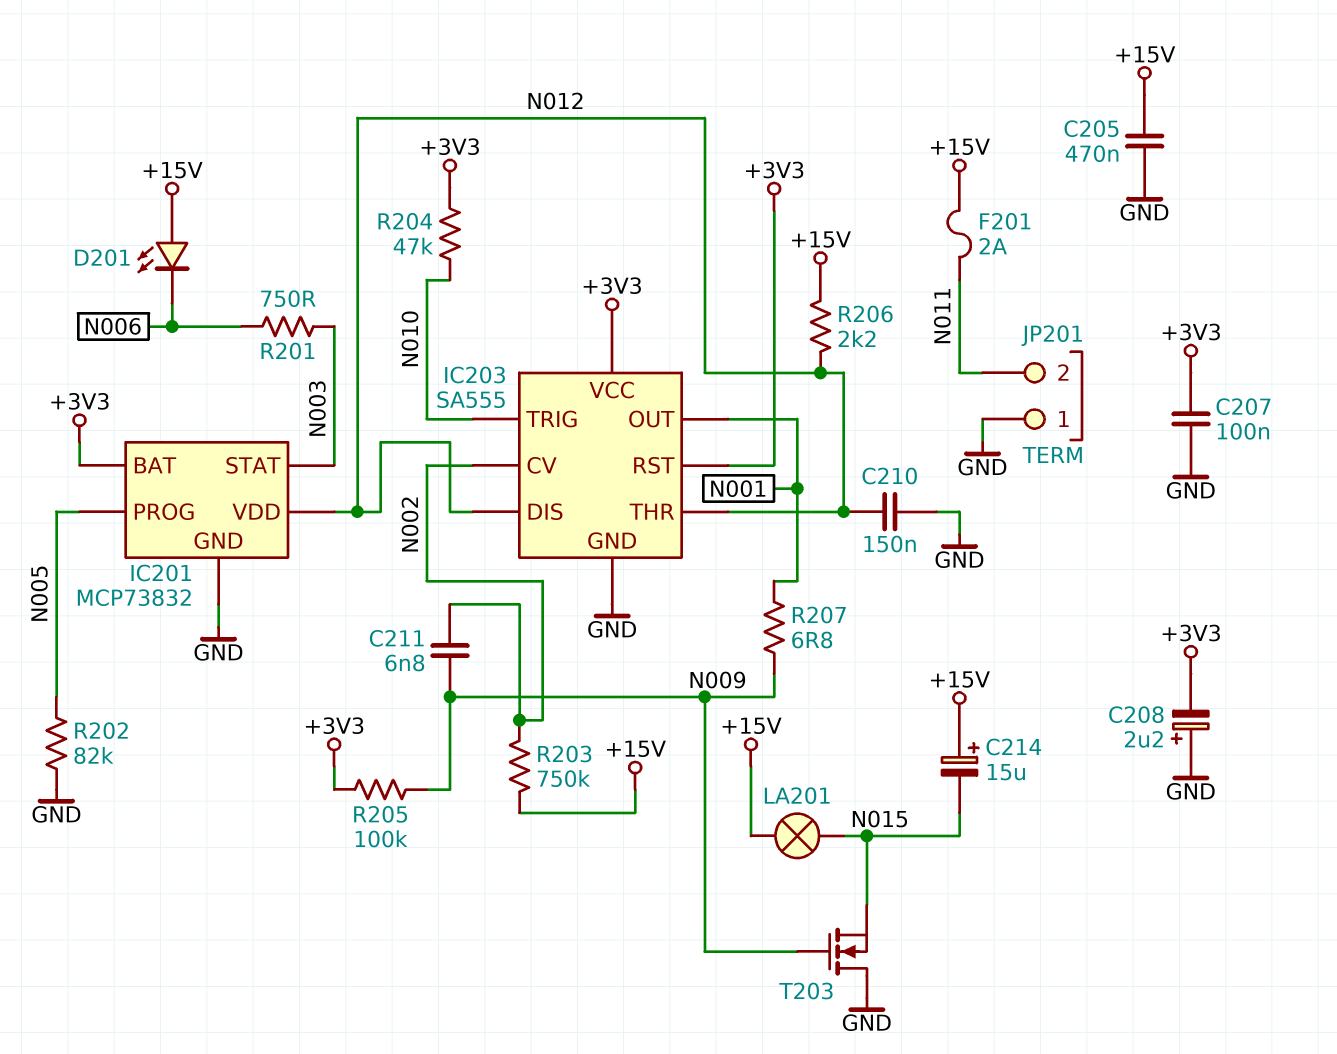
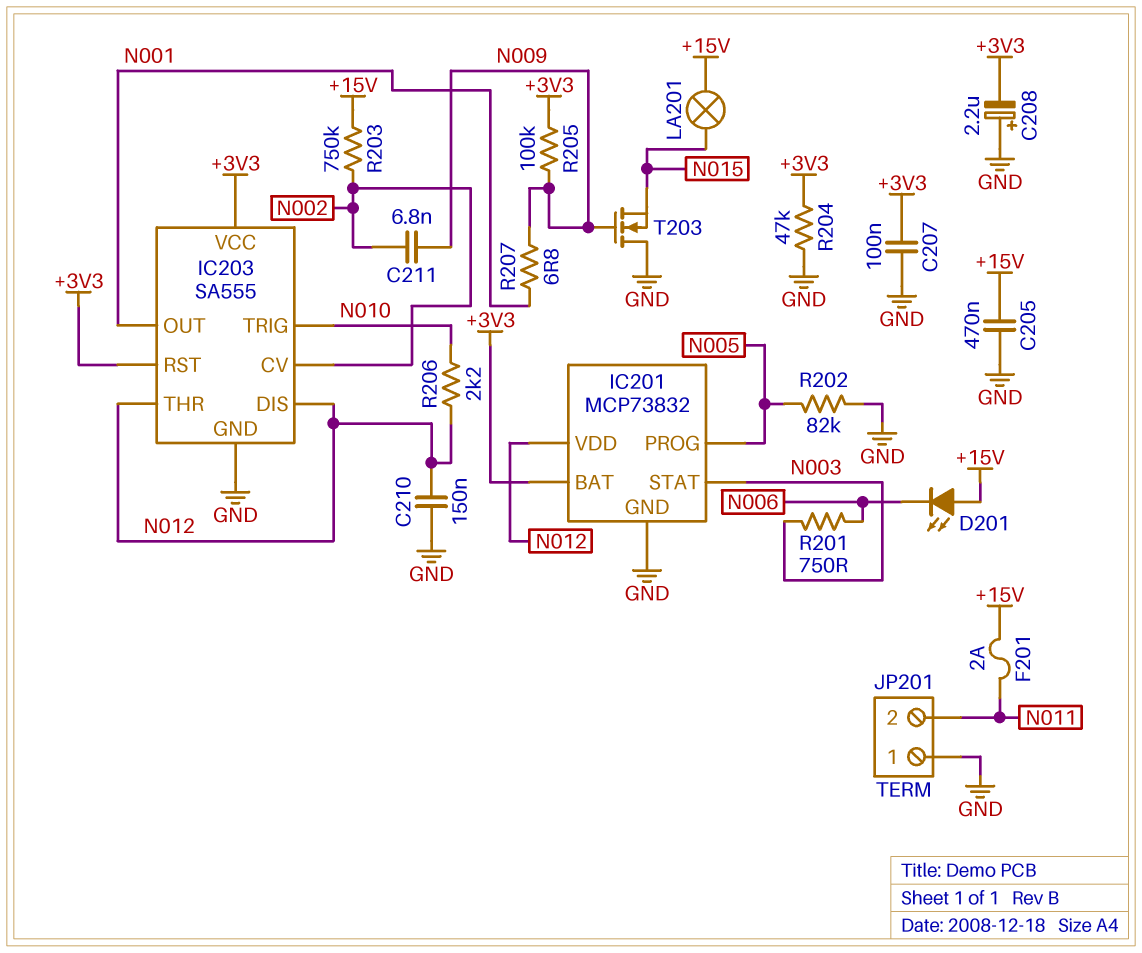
C214: 15uF (plus +15V, minus N015) -> none
R204: 47k (+3V3, N010) -> 47k (+3V3, GND)
R206: 2.2k (+15V, N012) -> 2.2k (N010, N012)

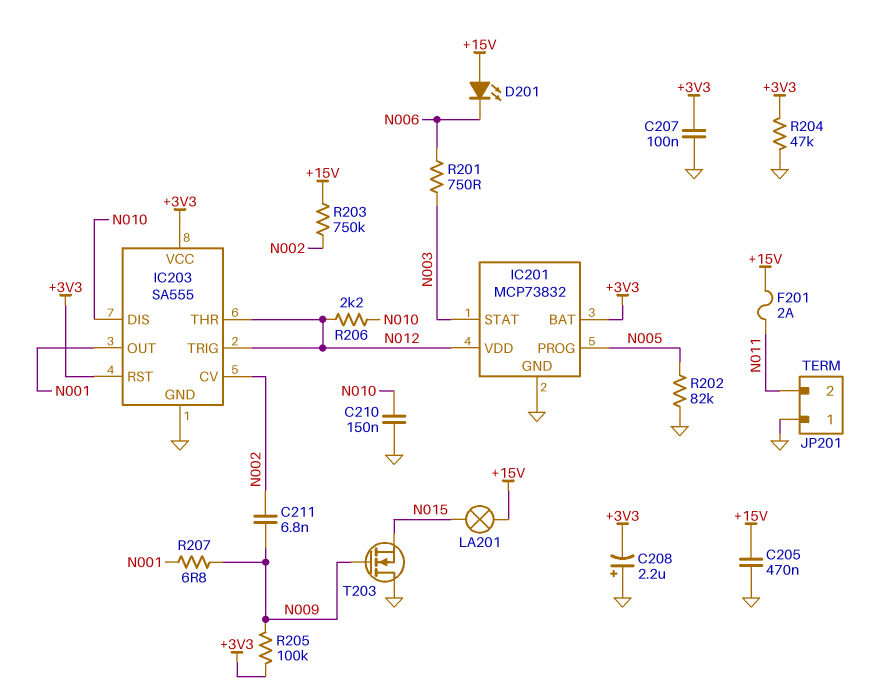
C210: 150nF (GND, N012) -> 150nF (GND, N010)
IC203 pin DIS: N012 -> N010
IC203 pin TRIG: N010 -> N012

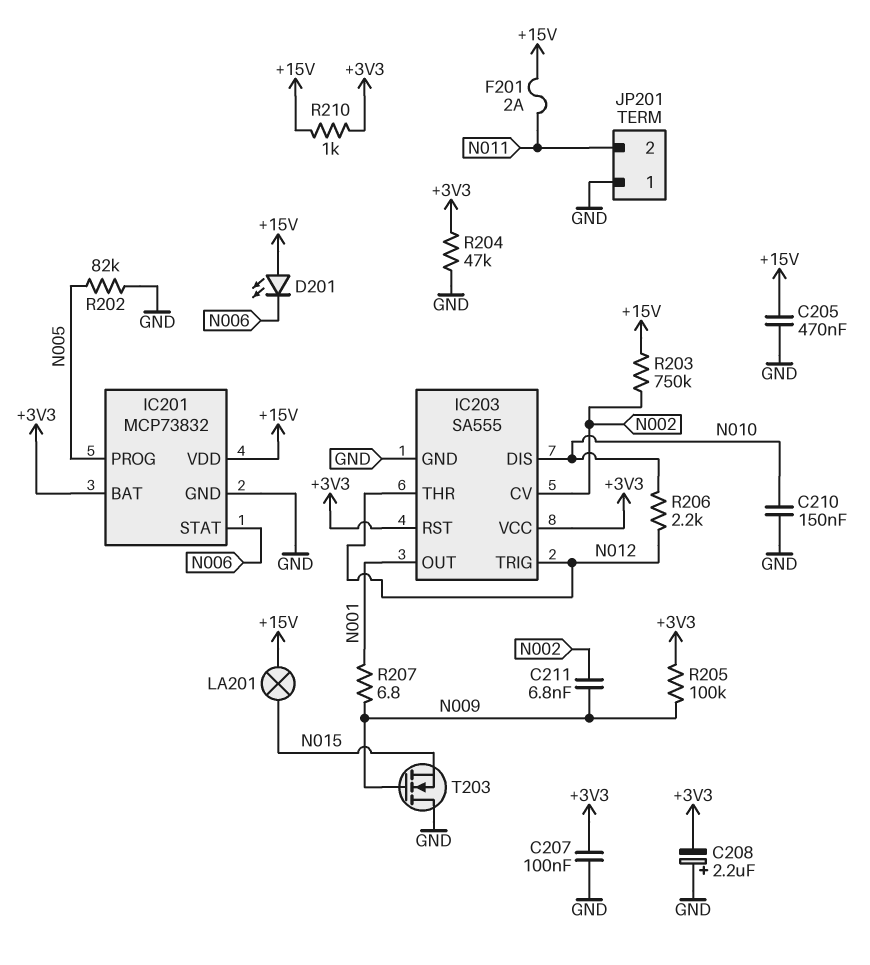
IC201 pin STAT: N003 -> N006
IC201 pin VDD: N012 -> +15V
R201: 750 (N003, N006) -> none
R210: none -> 1k (+3V3, +15V)

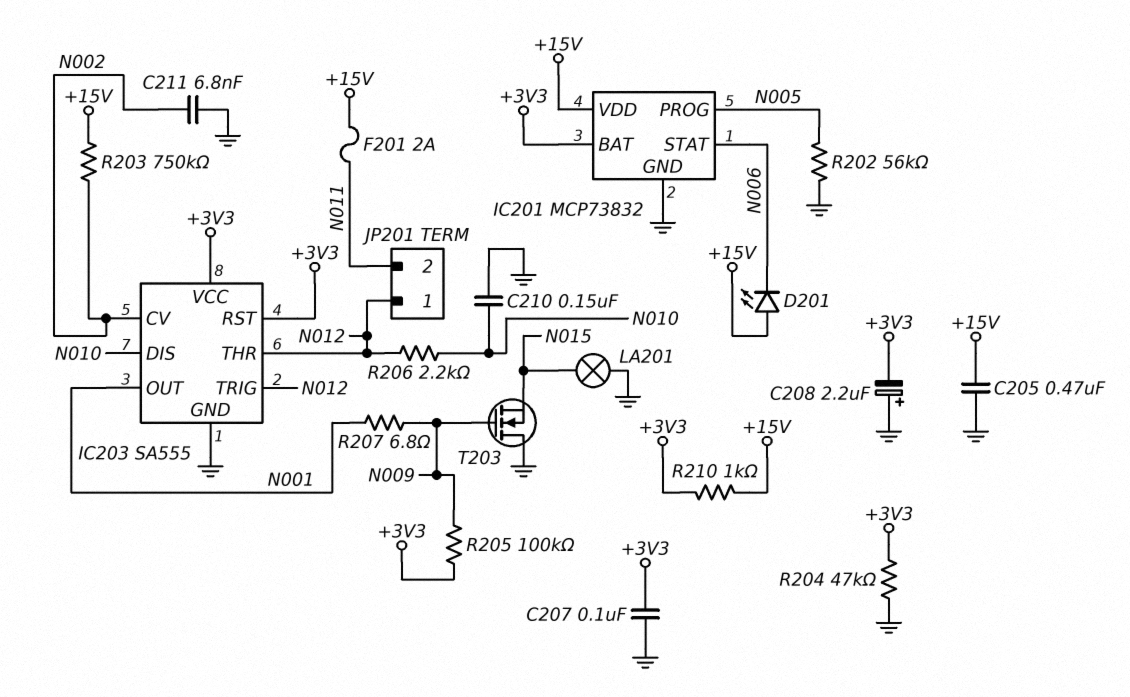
C211: 6.8nF (N002, N009) -> 6.8nF (GND, N002)
JP201 pin 1: GND -> N012
LA201: lamp (+15V, N015) -> lamp (GND, N015)
R202: 82k (GND, N005) -> 56k (GND, N005)

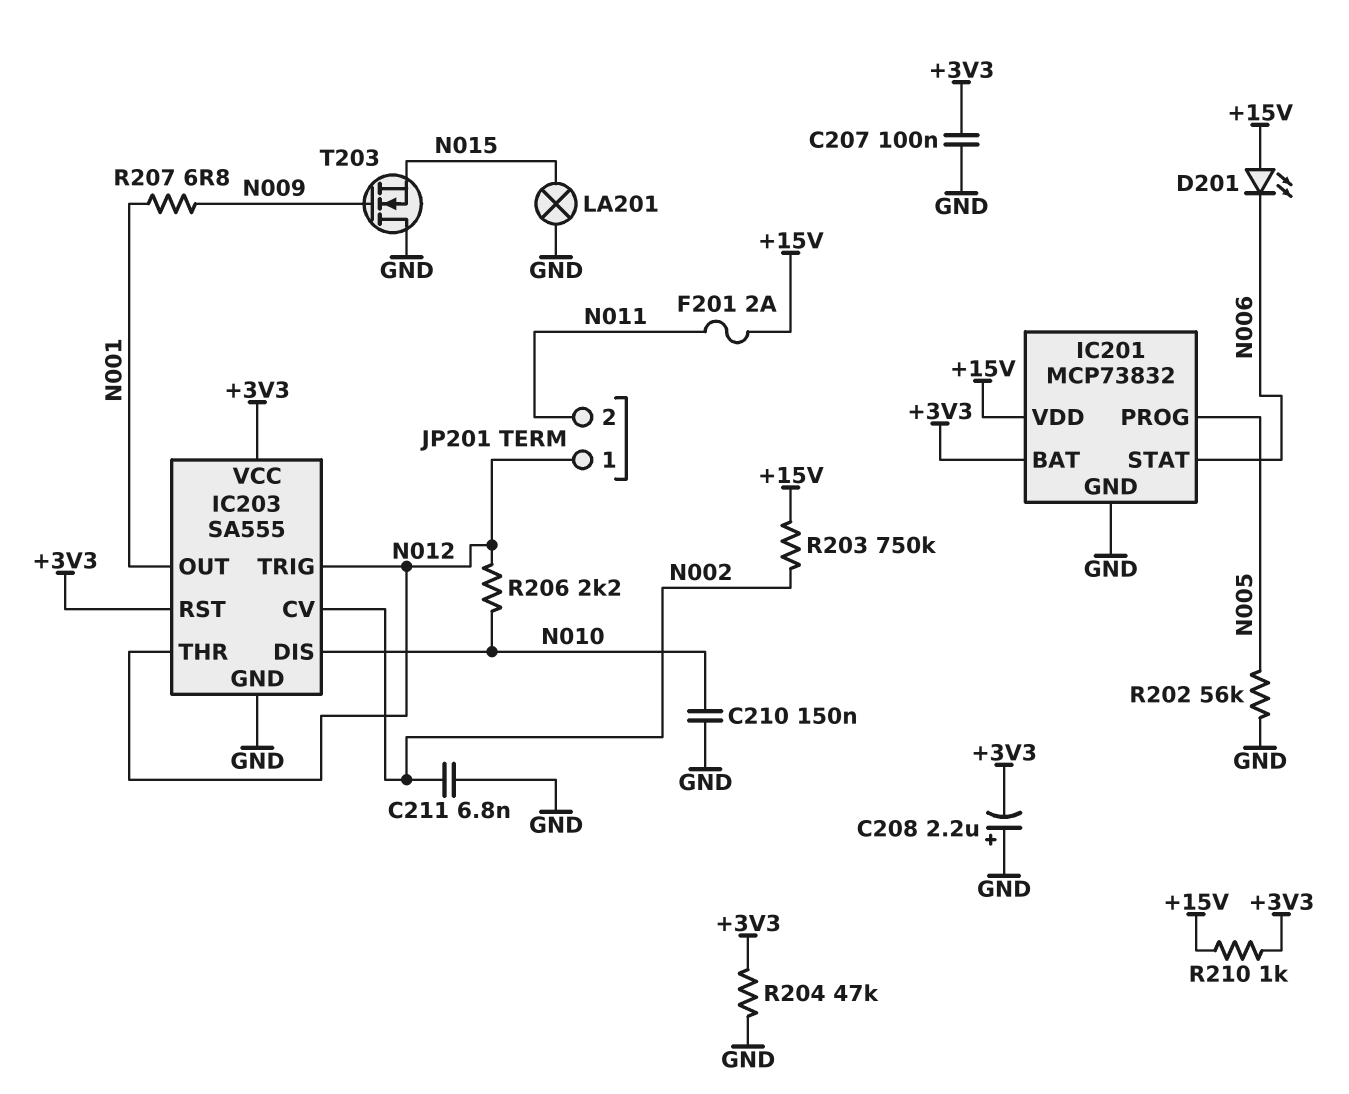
C205: 470nF (+15V, GND) -> none
R205: 100k (+3V3, N009) -> none

